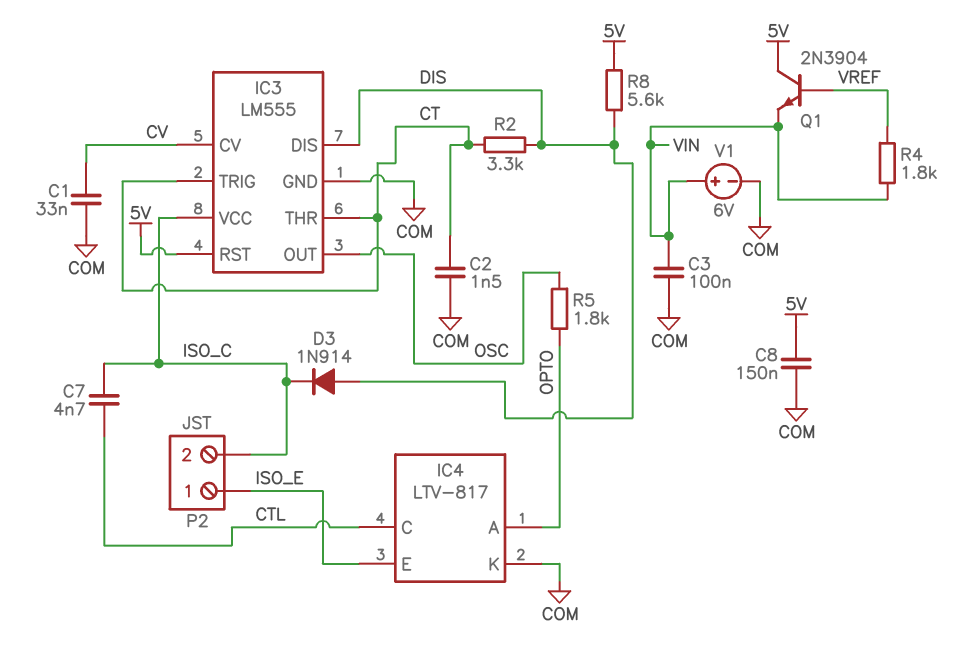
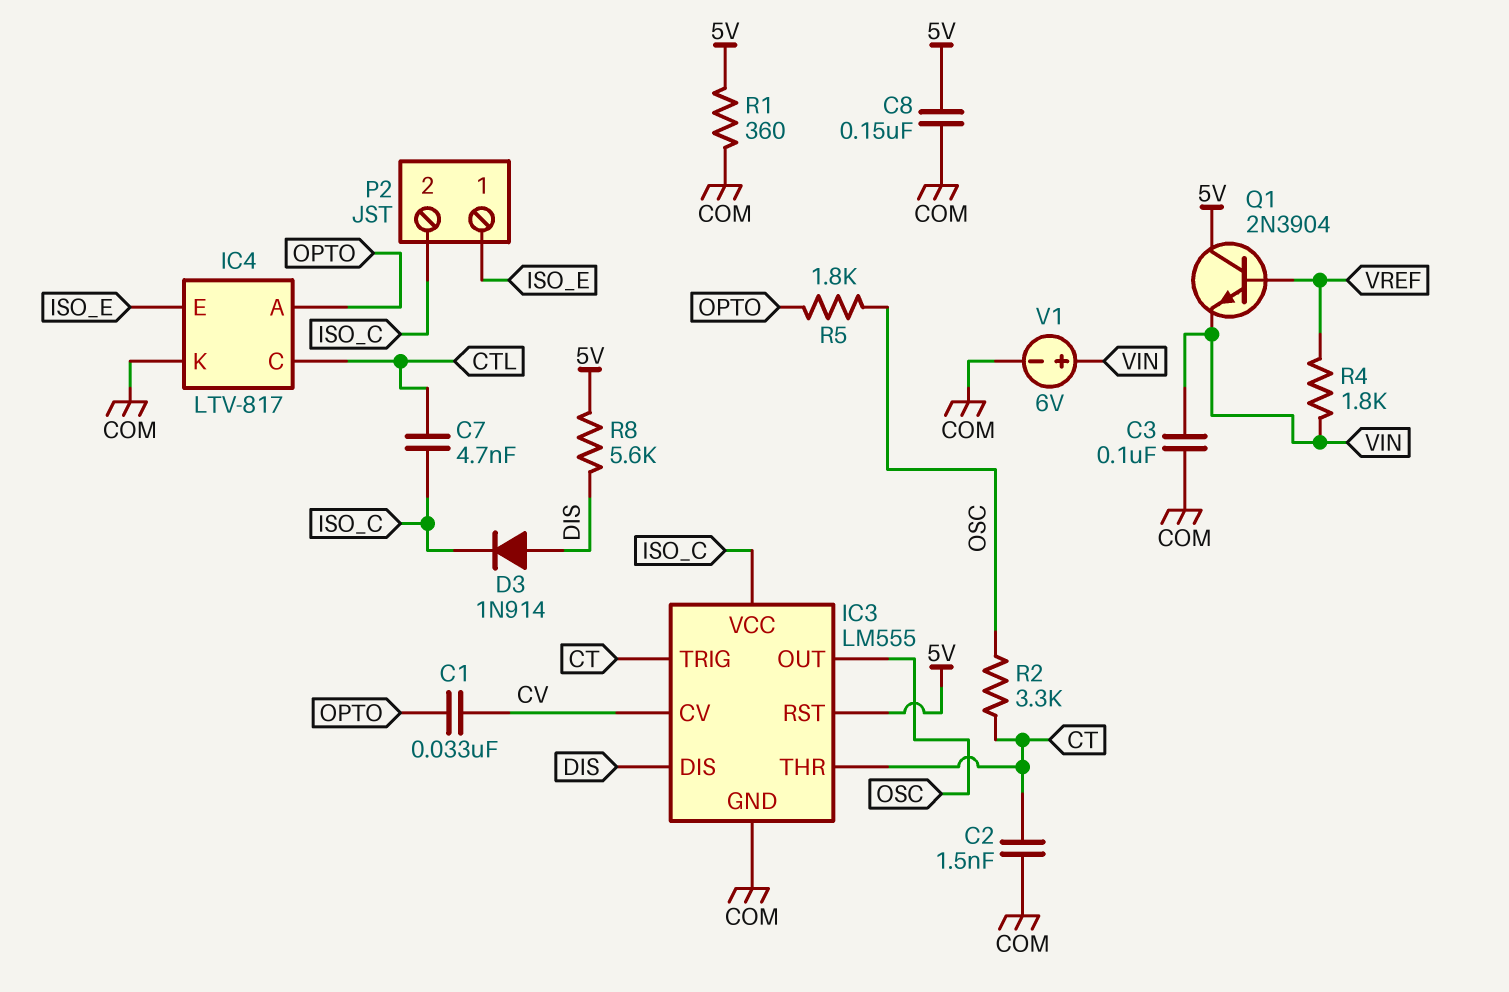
C1: 33nF (COM, CV) -> 33nF (CV, OPTO)
R1: none -> 360 (5V, COM)
R2: 3.3k (CT, DIS) -> 3.3k (CT, OSC)

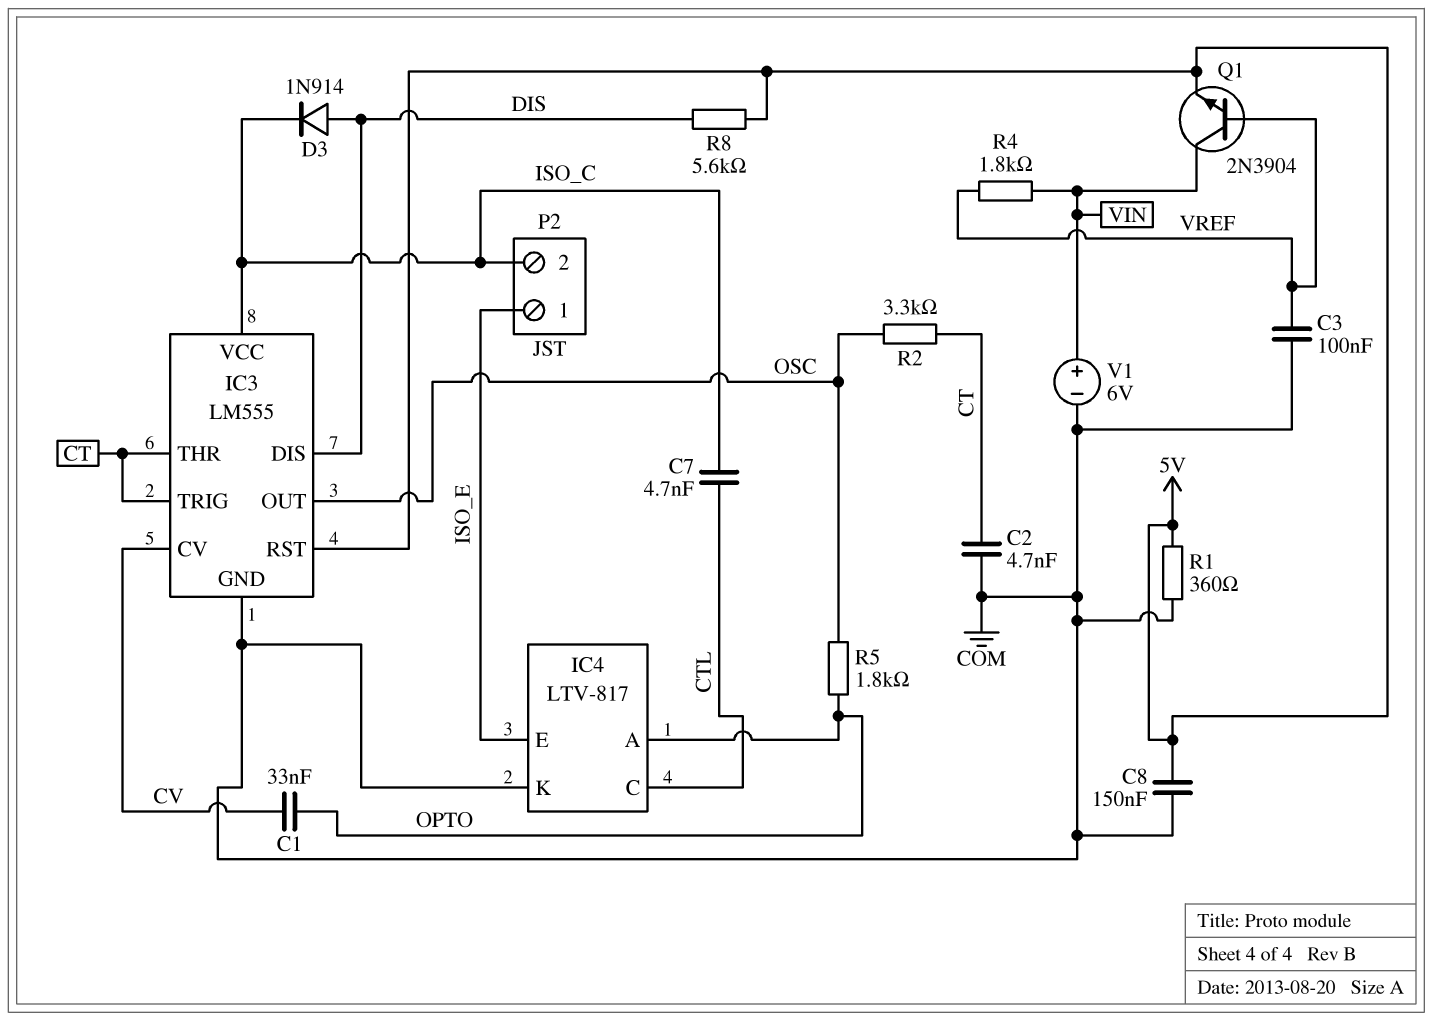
C2: 1.5nF (COM, CT) -> 4.7nF (COM, CT)
C3: 100nF (COM, VIN) -> 100nF (COM, VREF)
Q1: NPN 2N3904 (B VREF, C 5V, E VIN) -> NPN 2N3904 (B VREF, C VIN, E 5V)

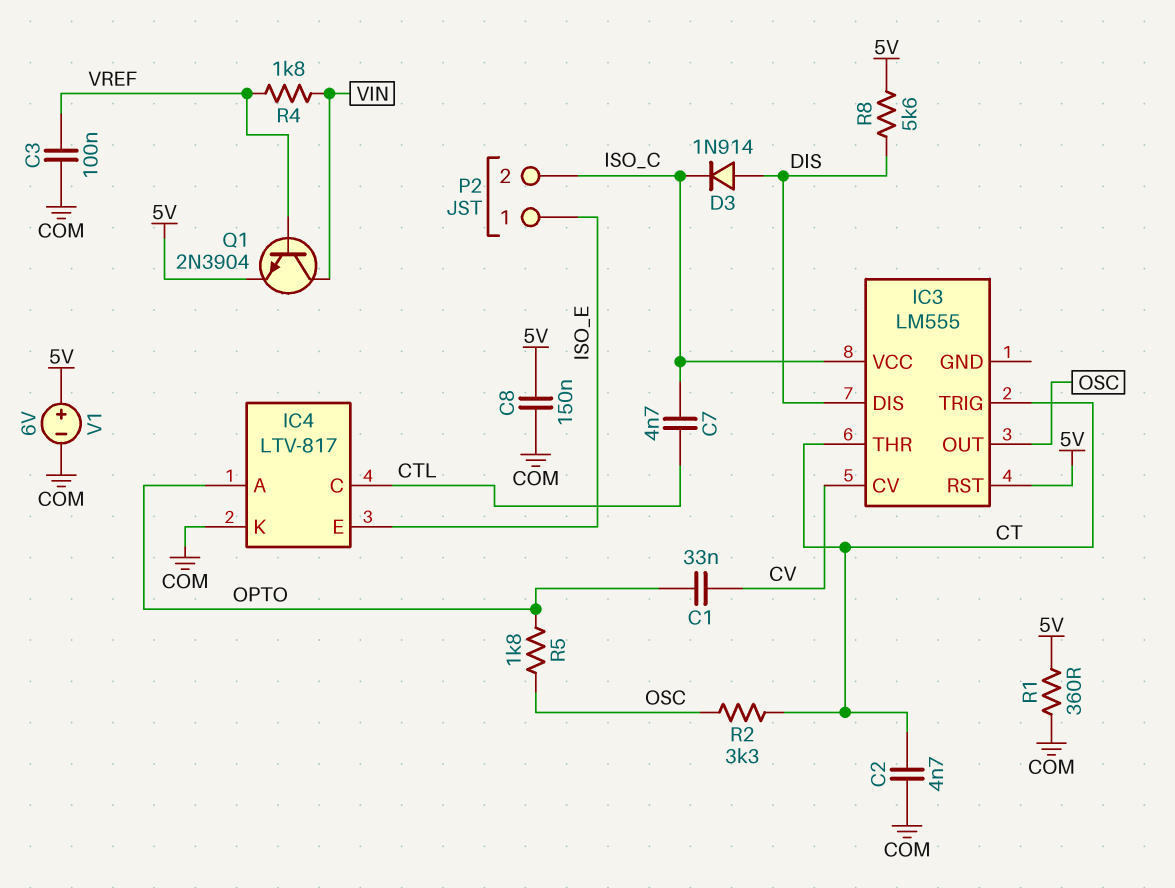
IC3 pin GND: COM -> none
V1: 6V (plus VIN, minus COM) -> 6V (plus 5V, minus COM)

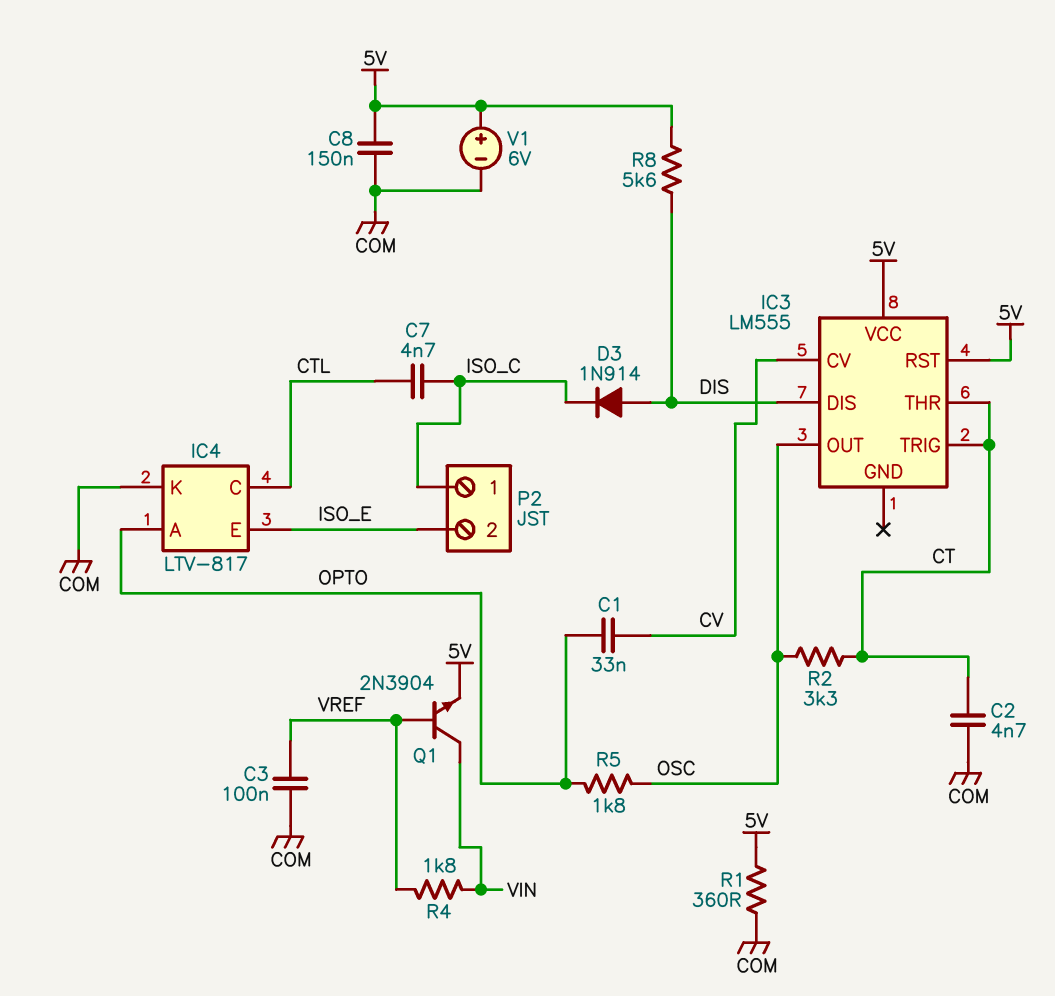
IC3 pin VCC: ISO_C -> 5V
P2 pin 1: ISO_E -> ISO_C
P2 pin 2: ISO_C -> ISO_E

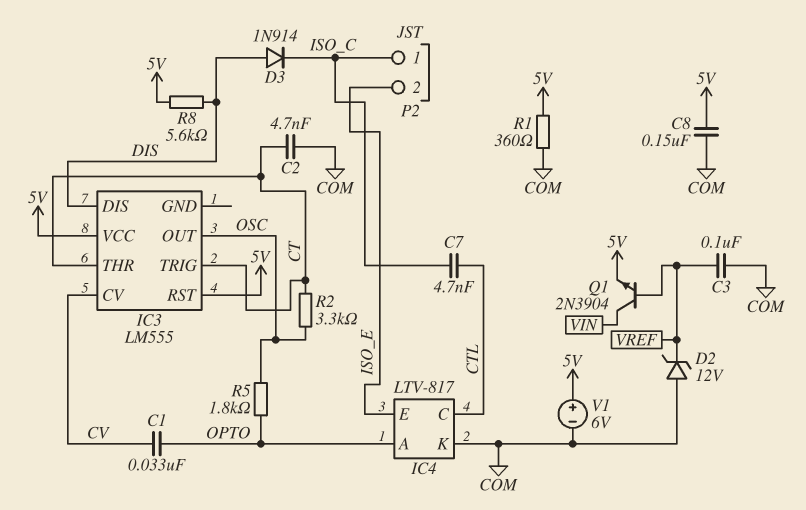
D2: none -> zener 12V (A COM, K VREF)
R4: 1.8k (VIN, VREF) -> none

